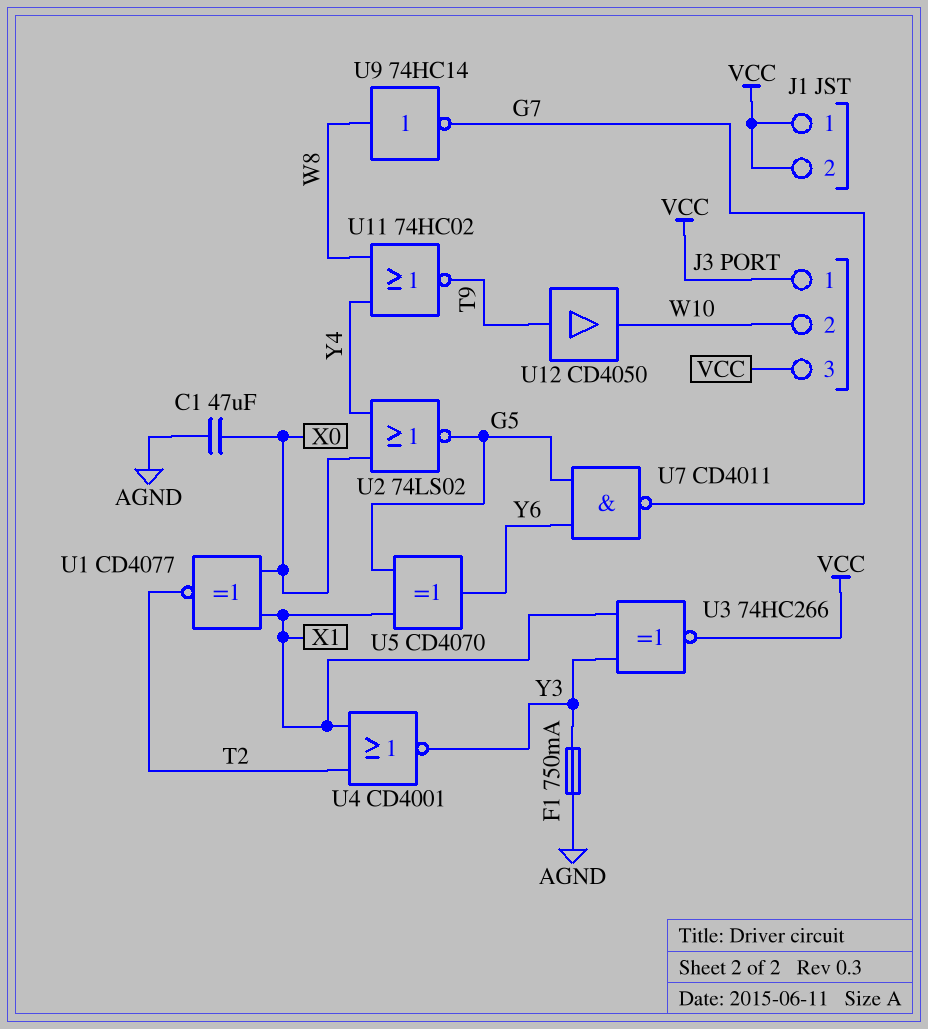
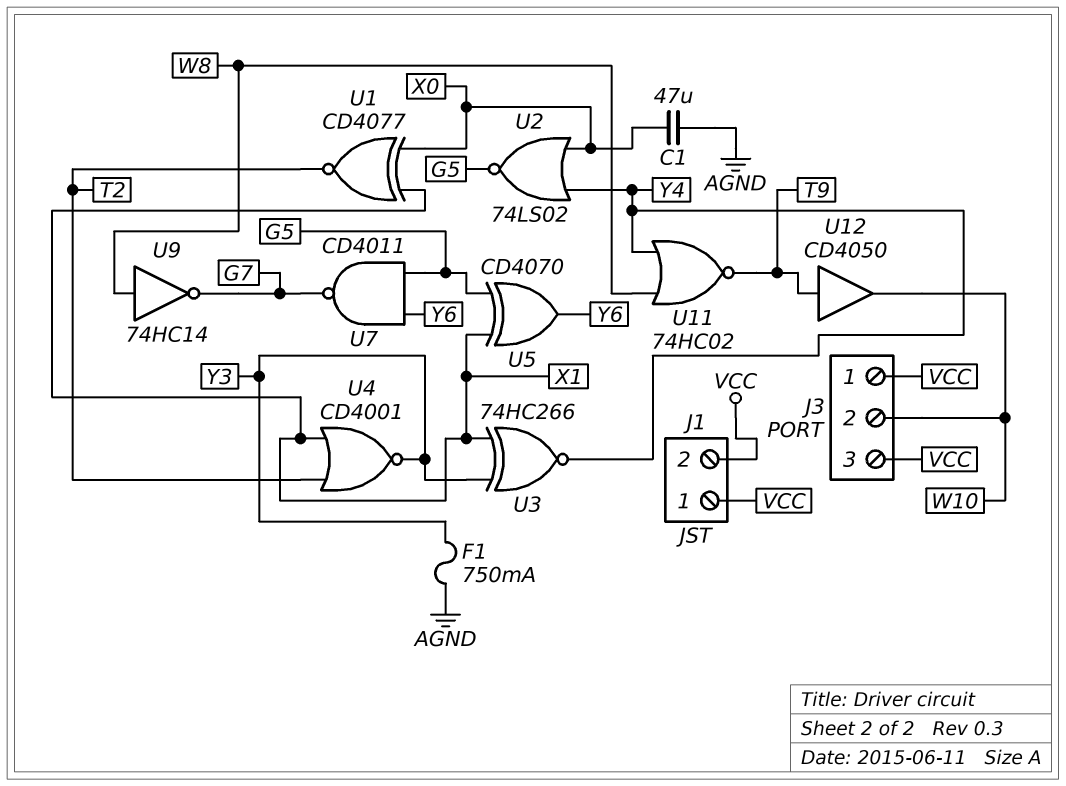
U3: XNOR 74HC266 (in X1, in Y3, out VCC) -> XNOR 74HC266 (in X1, in Y3, out Y4)

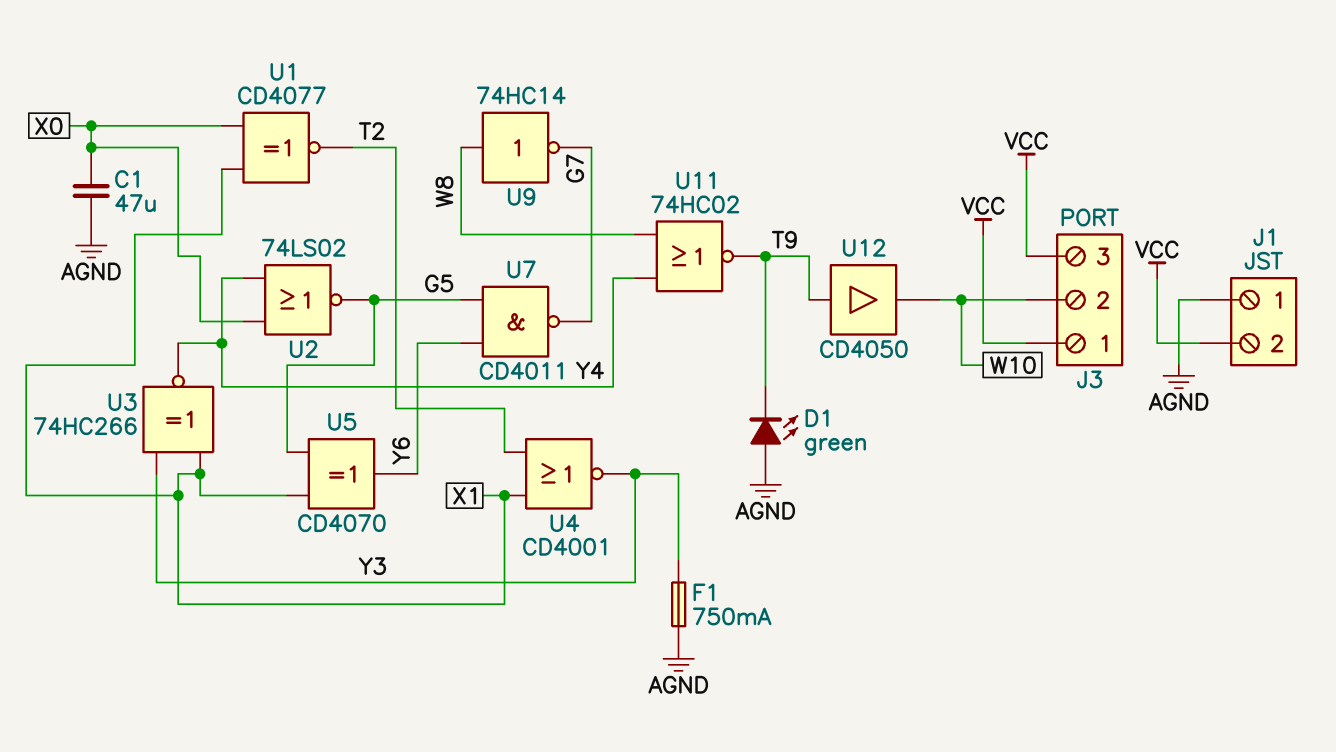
D1: none -> LED green (A AGND, K T9)
J1 pin 1: VCC -> AGND

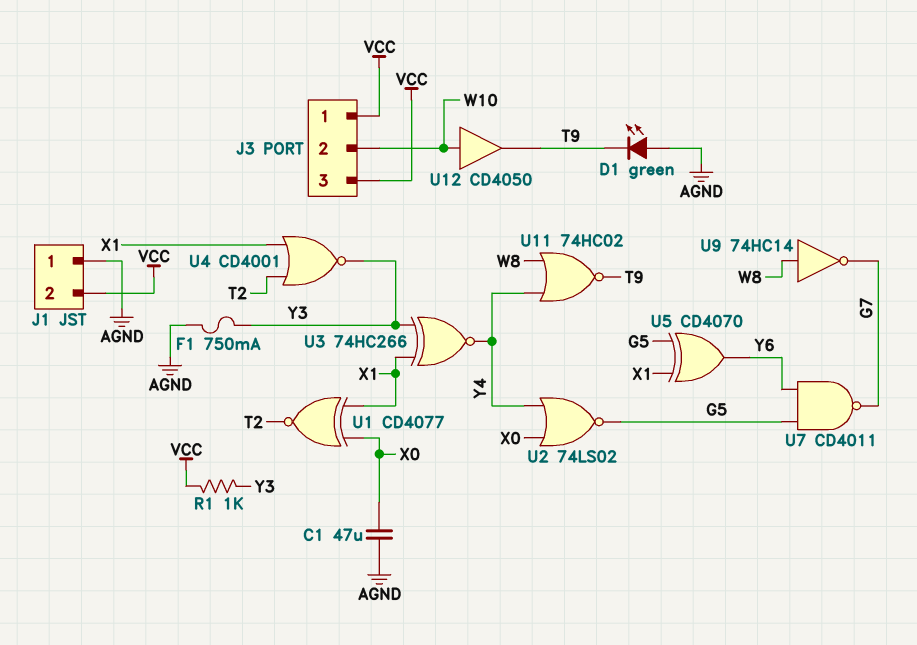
R1: none -> 1k (VCC, Y3)
U12: buffer CD4050 (in T9, out W10) -> buffer CD4050 (in W10, out T9)

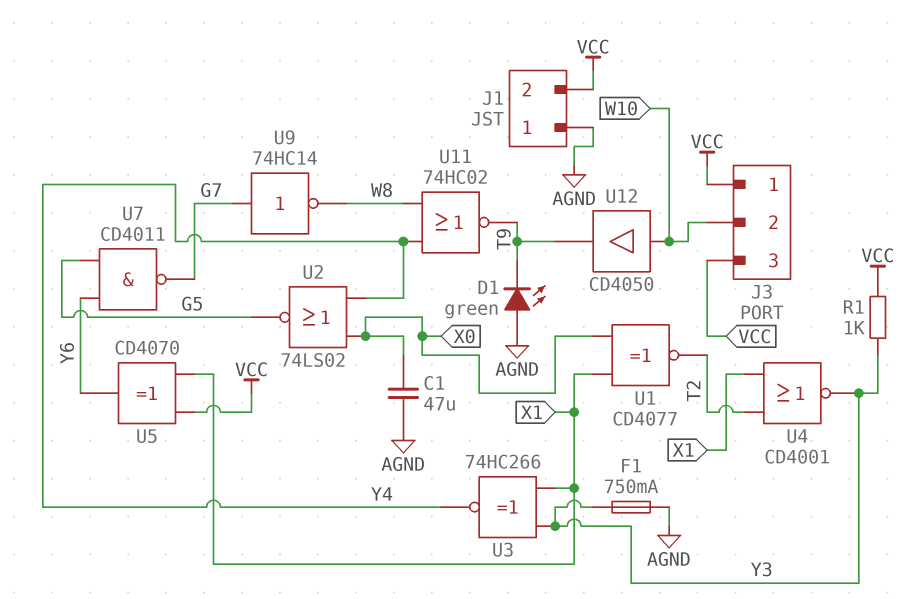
U5: XOR CD4070 (in G5, in X1, out Y6) -> XOR CD4070 (in VCC, in X1, out Y6)
U9: NOT 74HC14 (in W8, out G7) -> NOT 74HC14 (in G7, out W8)

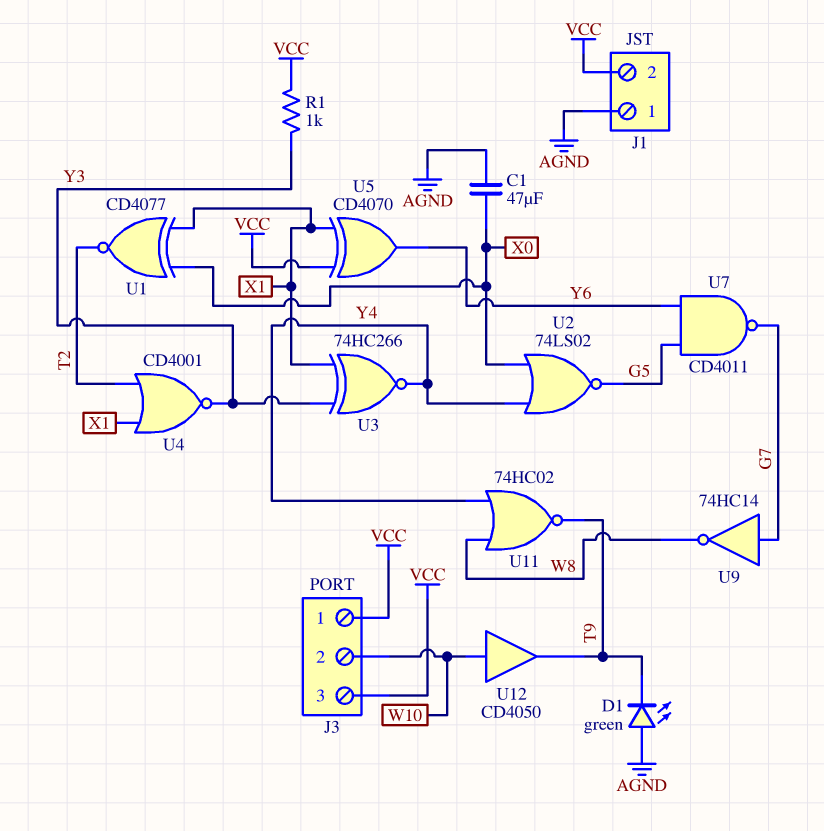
F1: 750mA (AGND, Y3) -> none

